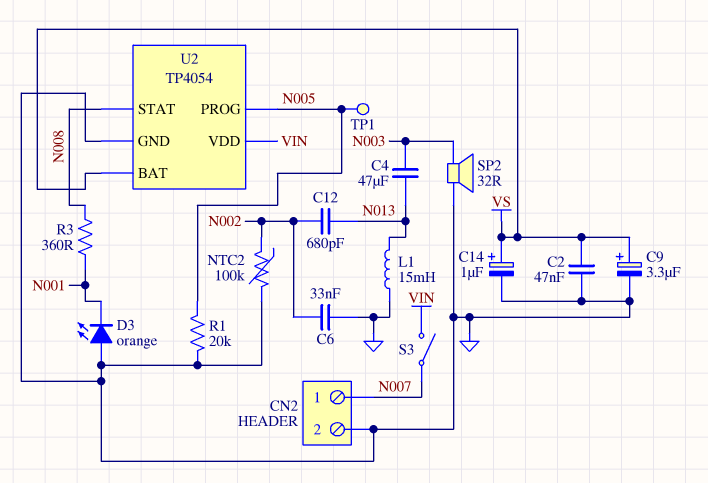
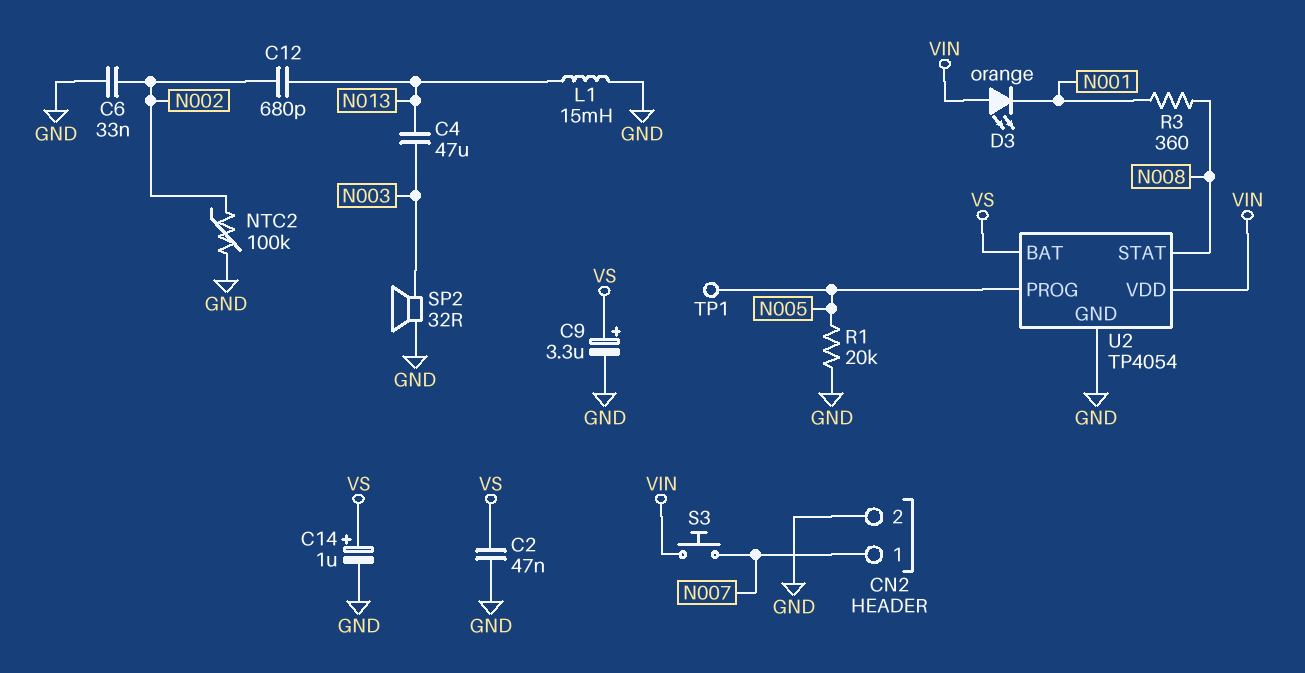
D3: LED orange (A GND, K N001) -> LED orange (A VIN, K N001)
S3: switch (N007, VIN) -> button (N007, VIN)

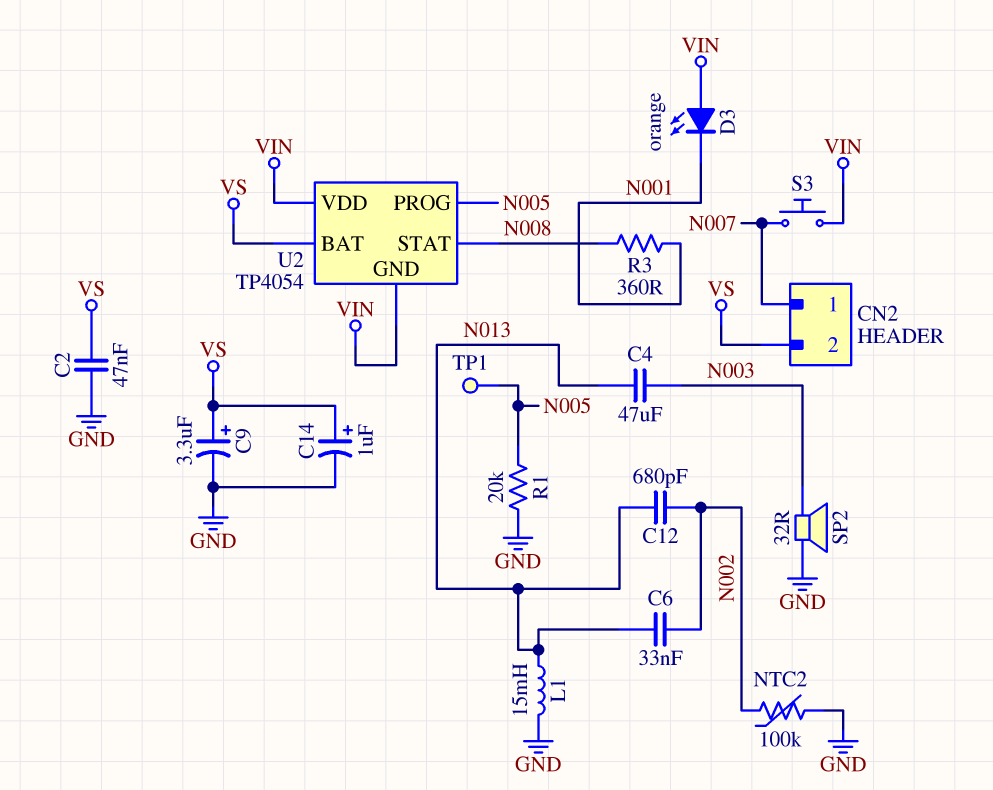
C6: 33nF (GND, N002) -> 33nF (N002, N013)
CN2 pin 2: GND -> VS
U2 pin GND: GND -> VIN

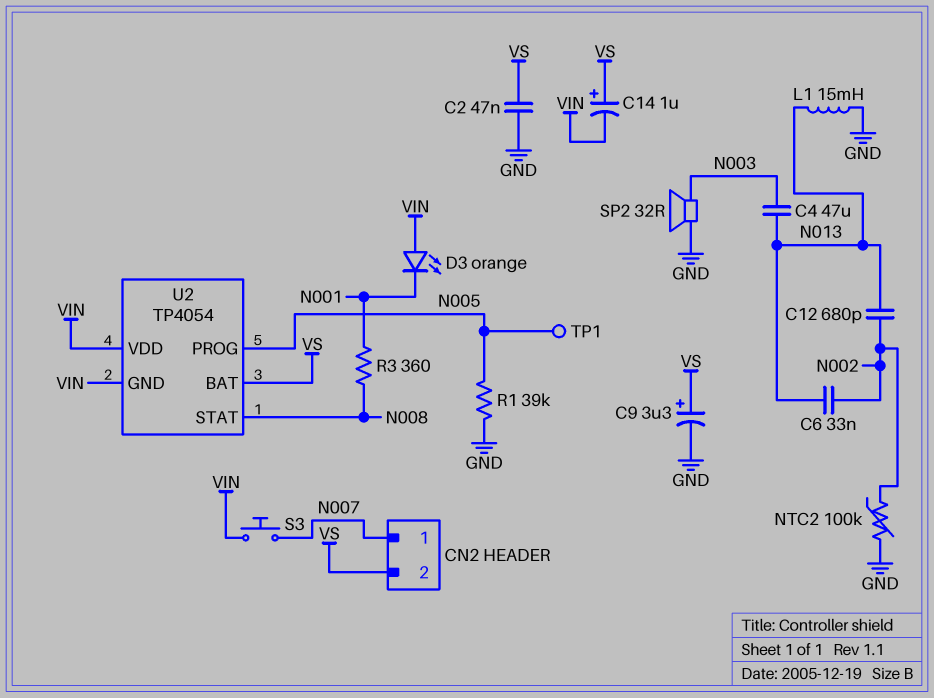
C14: 1uF (plus VS, minus GND) -> 1uF (plus VS, minus VIN)
R1: 20k (GND, N005) -> 39k (GND, N005)

